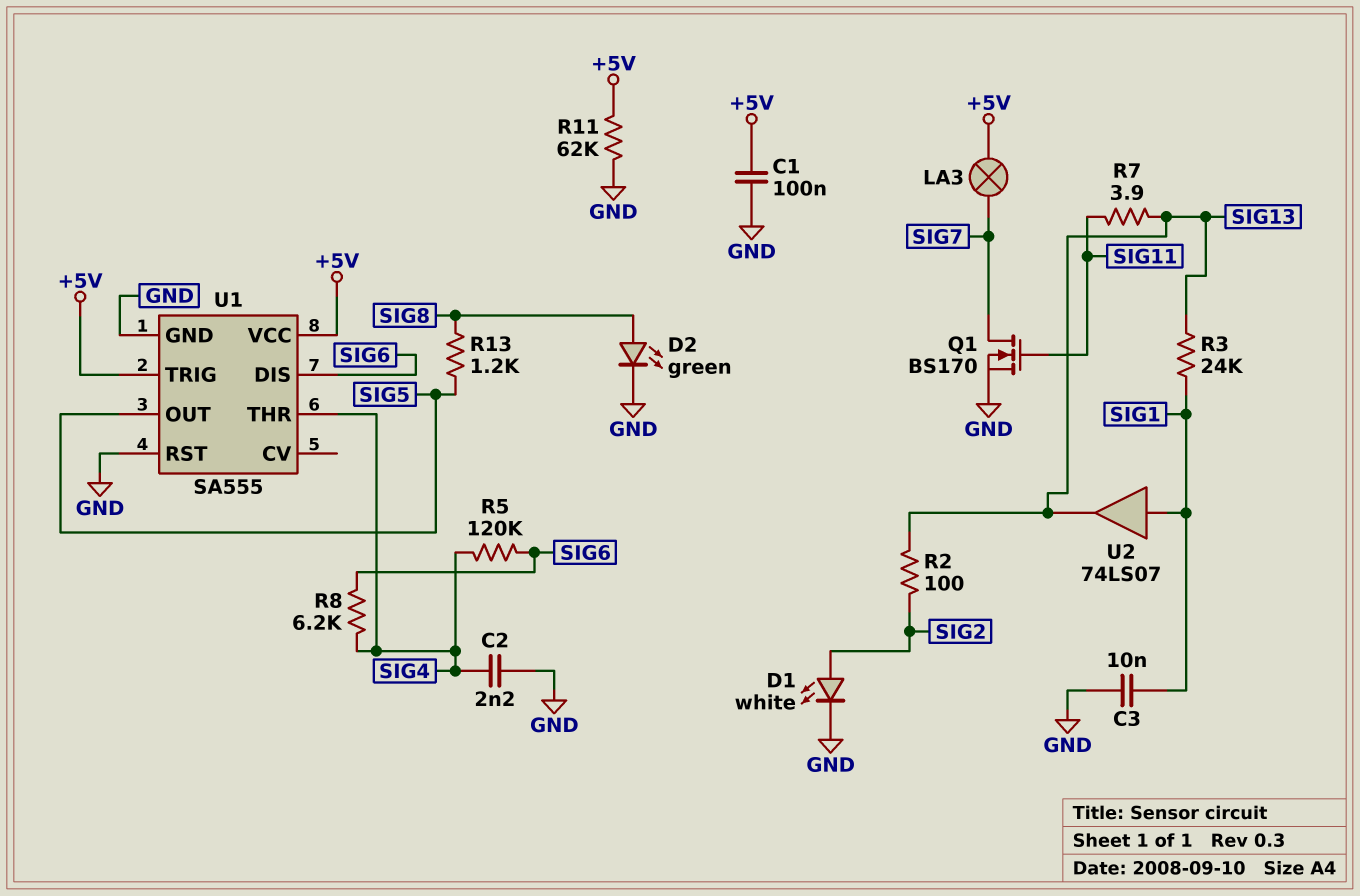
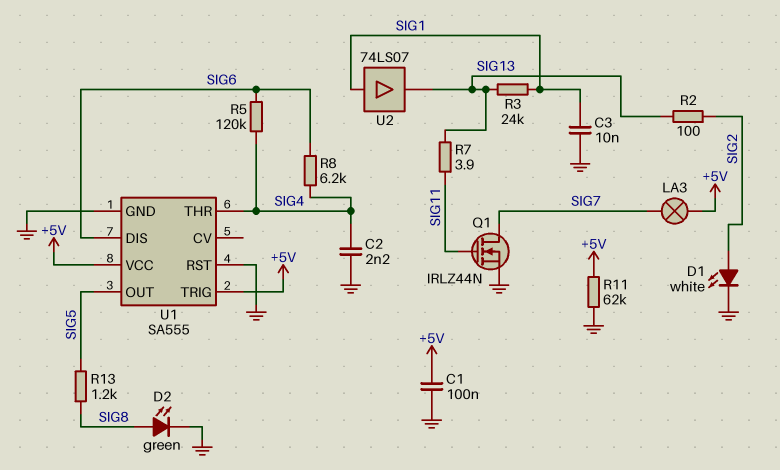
Q1: NMOS BS170 (G SIG11, D SIG7, S GND) -> NMOS IRLZ44N (G SIG11, D SIG7, S GND)

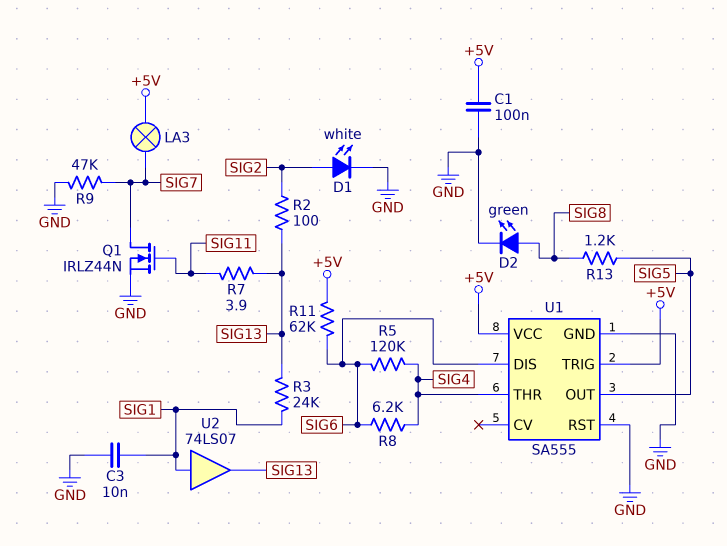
C2: 2.2nF (GND, SIG4) -> none
R9: none -> 47k (GND, SIG7)
R11: 62k (+5V, GND) -> 62k (+5V, SIG6)

